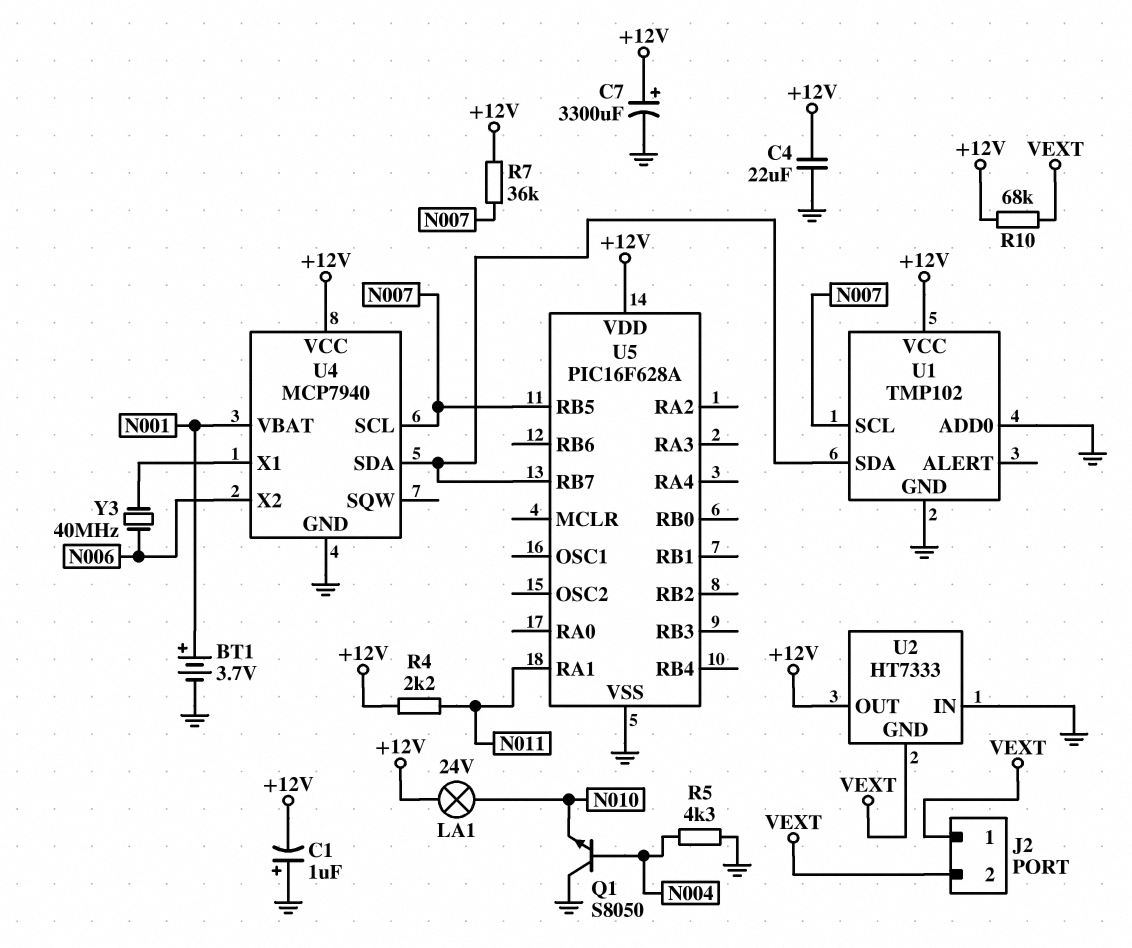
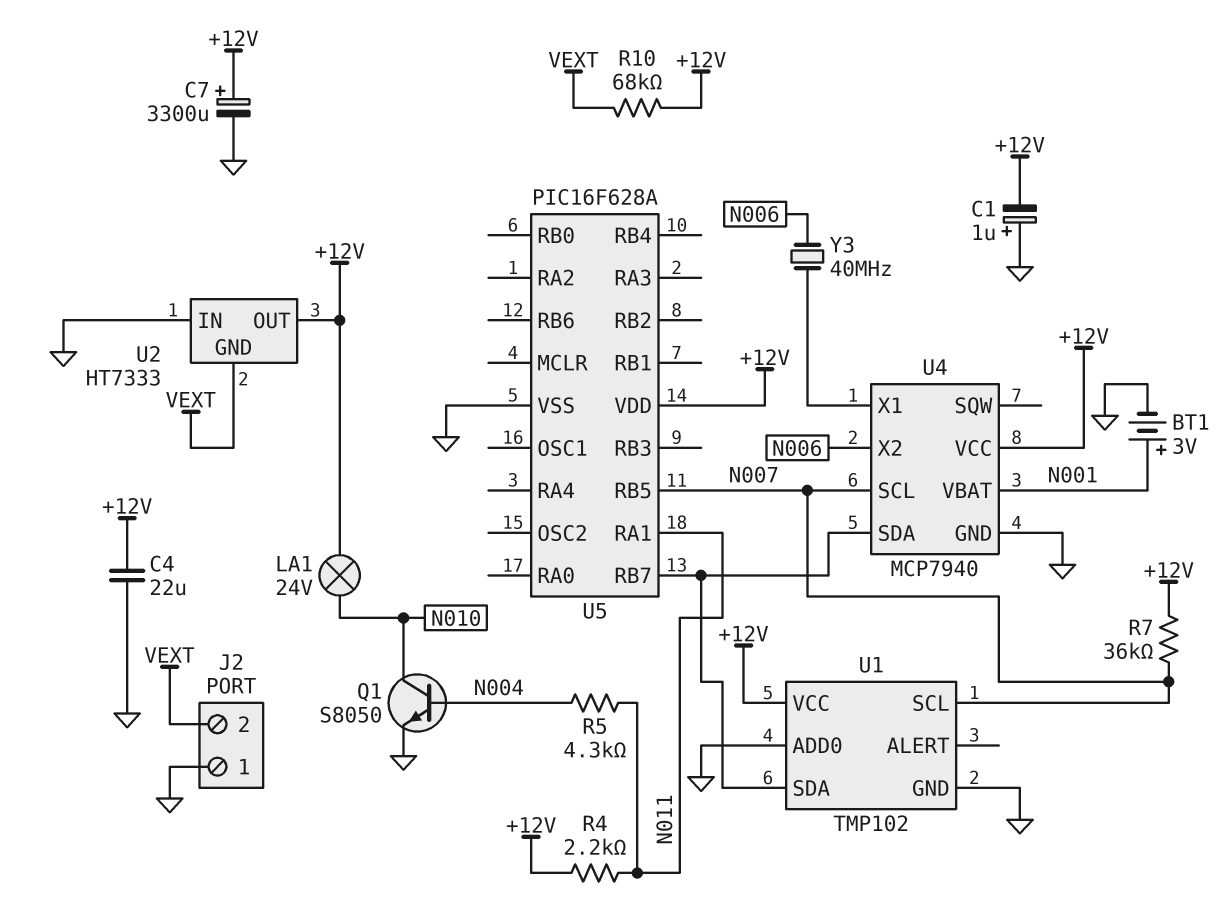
BT1: 3.7V (plus N001, minus GND) -> 3V (plus N001, minus GND)
J2 pin 1: VEXT -> GND
Q1: NPN S8050 (B N004, C GND, E N010) -> NPN S8050 (B N004, C N010, E GND)
R5: 4.3k (GND, N004) -> 4.3k (N004, N011)

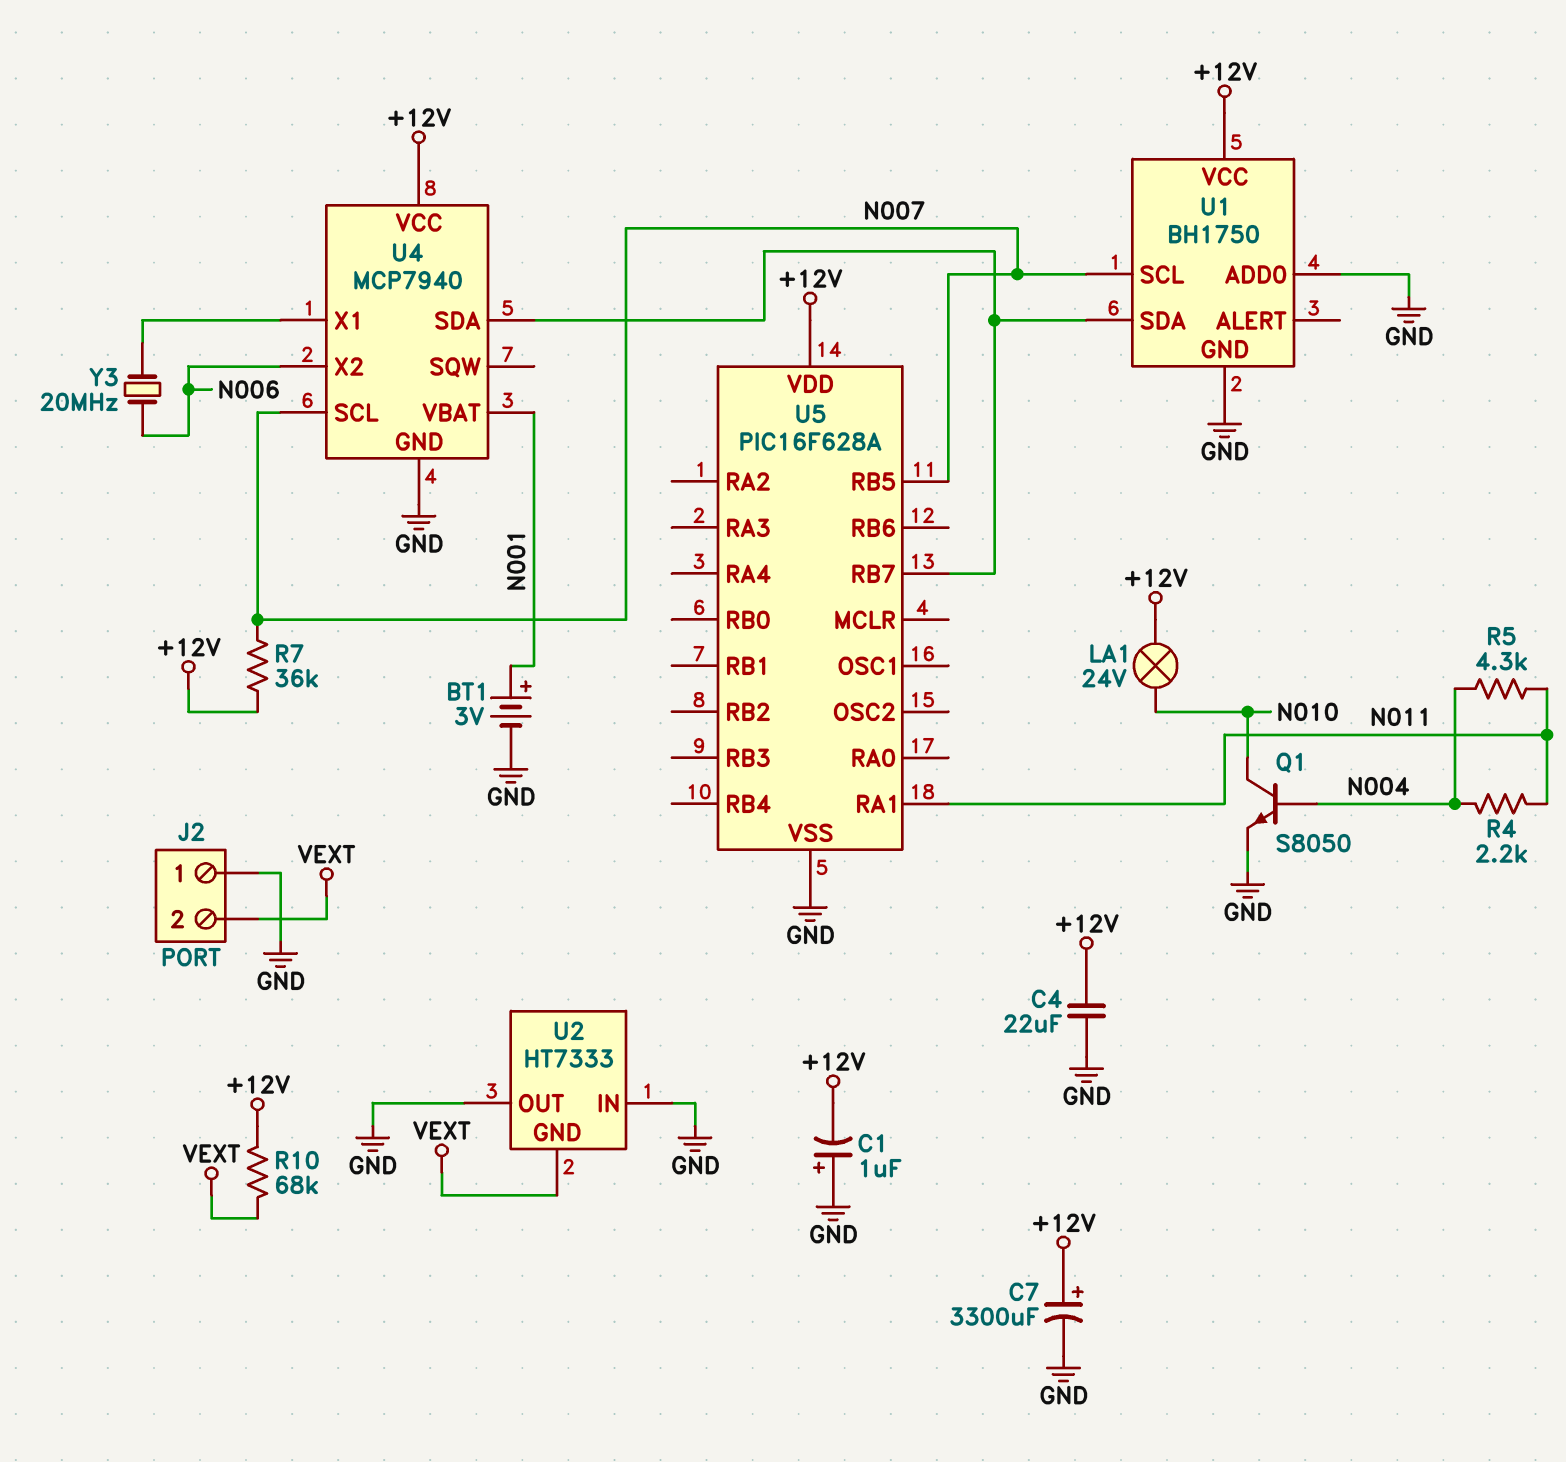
R4: 2.2k (+12V, N011) -> 2.2k (N004, N011)
U1: TMP102 -> BH1750
U2 pin OUT: +12V -> GND
Y3: 40MHz (N006, U4/X1) -> 20MHz (N006, U4/X1)

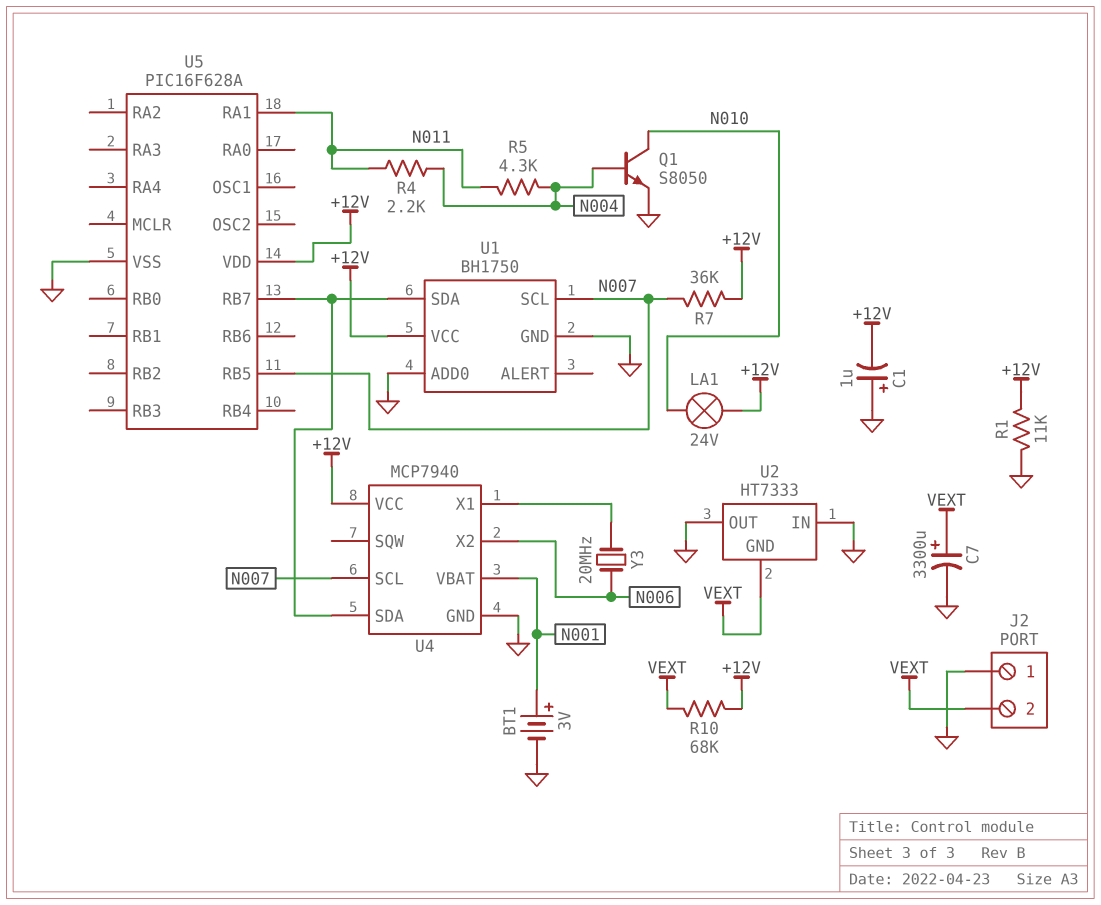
C4: 22uF (+12V, GND) -> none
C7: 3300uF (plus +12V, minus GND) -> 3300uF (plus VEXT, minus GND)
R1: none -> 11k (+12V, GND)

